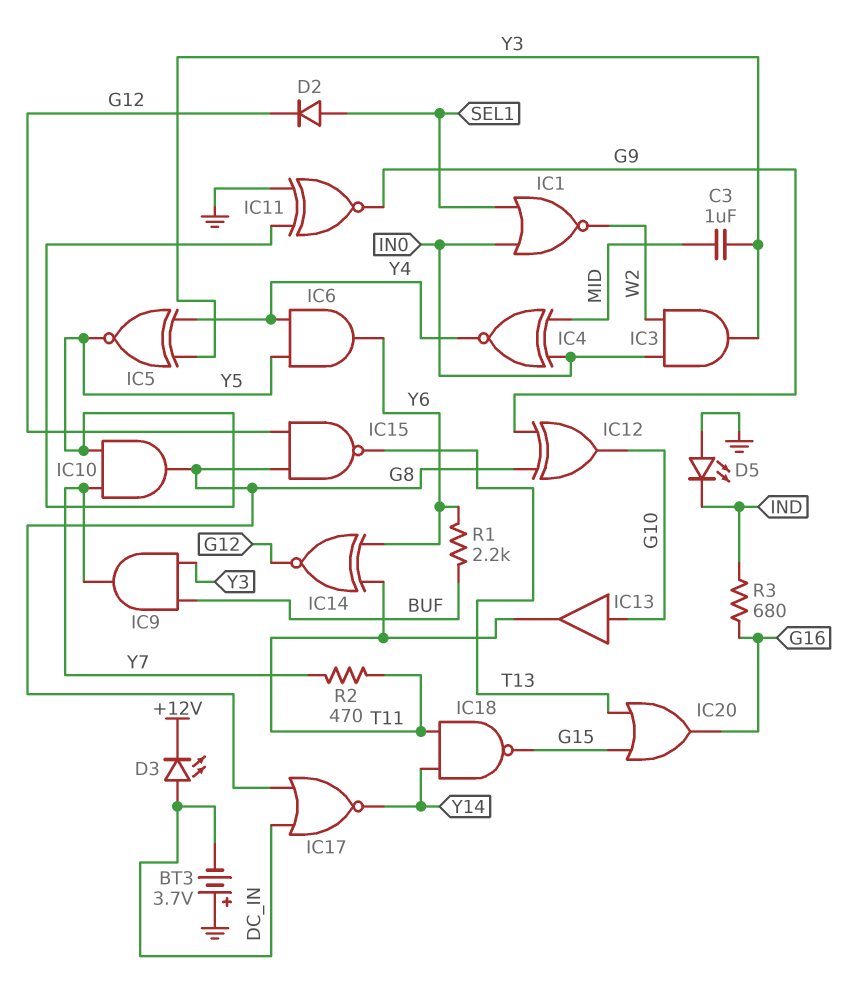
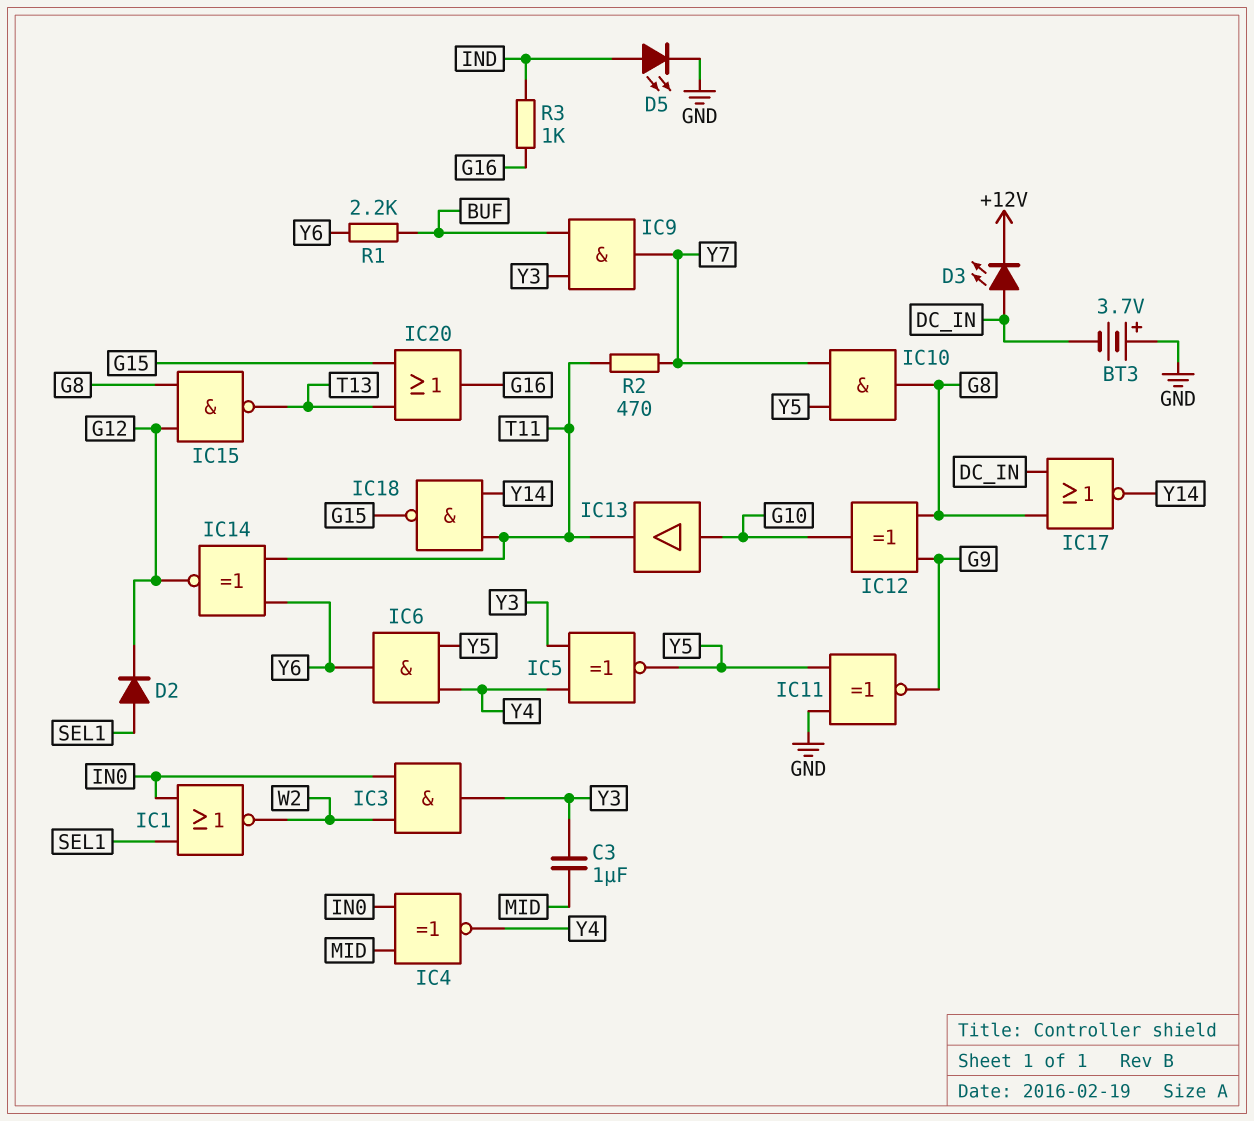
D5: LED (A GND, K IND) -> LED (A IND, K GND)
R3: 680 (G16, IND) -> 1k (G16, IND)

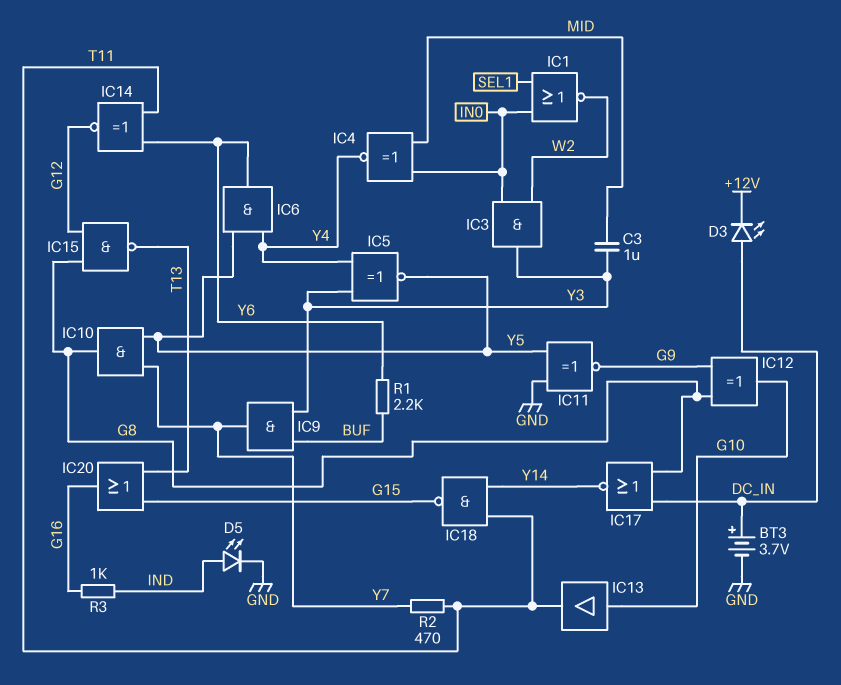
BT3: 3.7V (plus GND, minus DC_IN) -> 3.7V (plus DC_IN, minus GND)
D2: diode (A SEL1, K G12) -> none

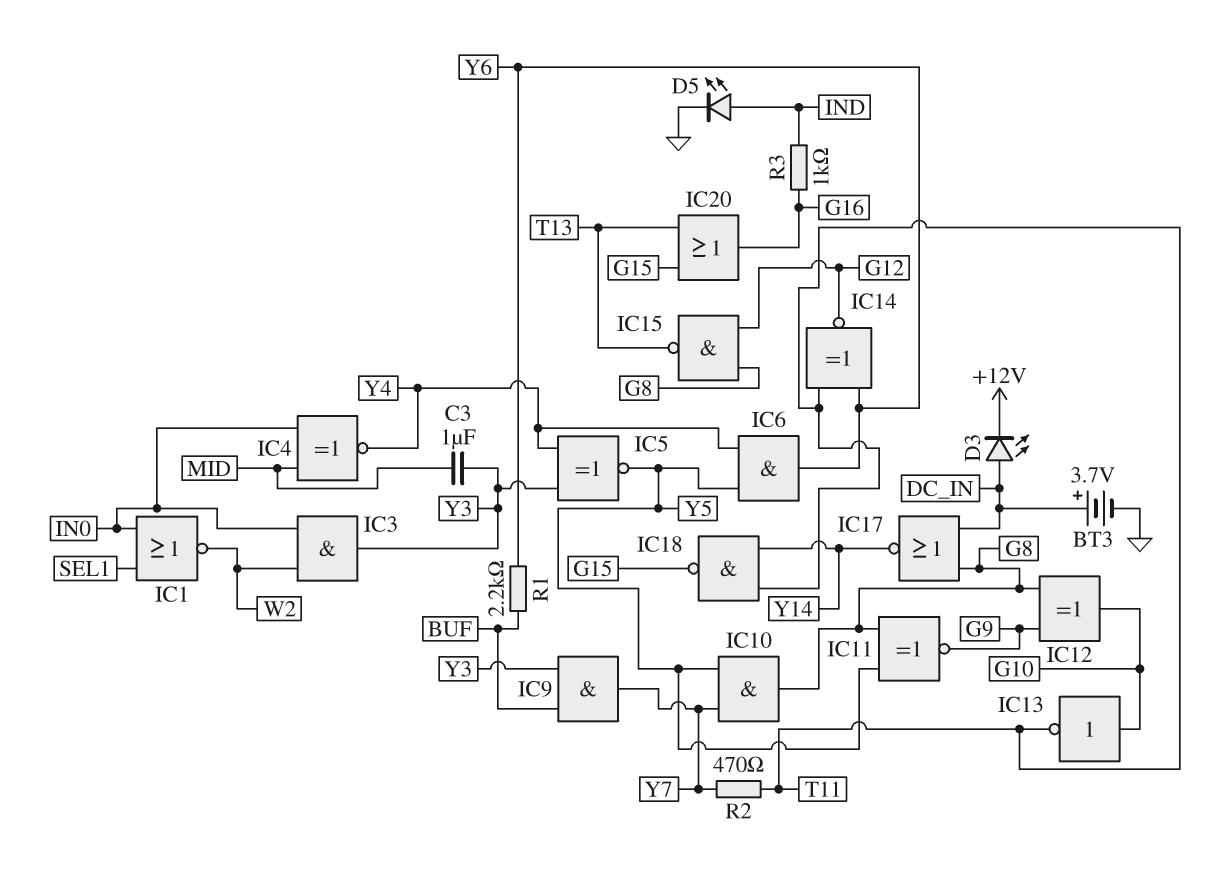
IC11: XNOR (in GND, in Y5, out G9) -> XNOR (in G8, in Y5, out G9)
IC13: buffer (in G10, out T11) -> NOT (in G10, out T11)

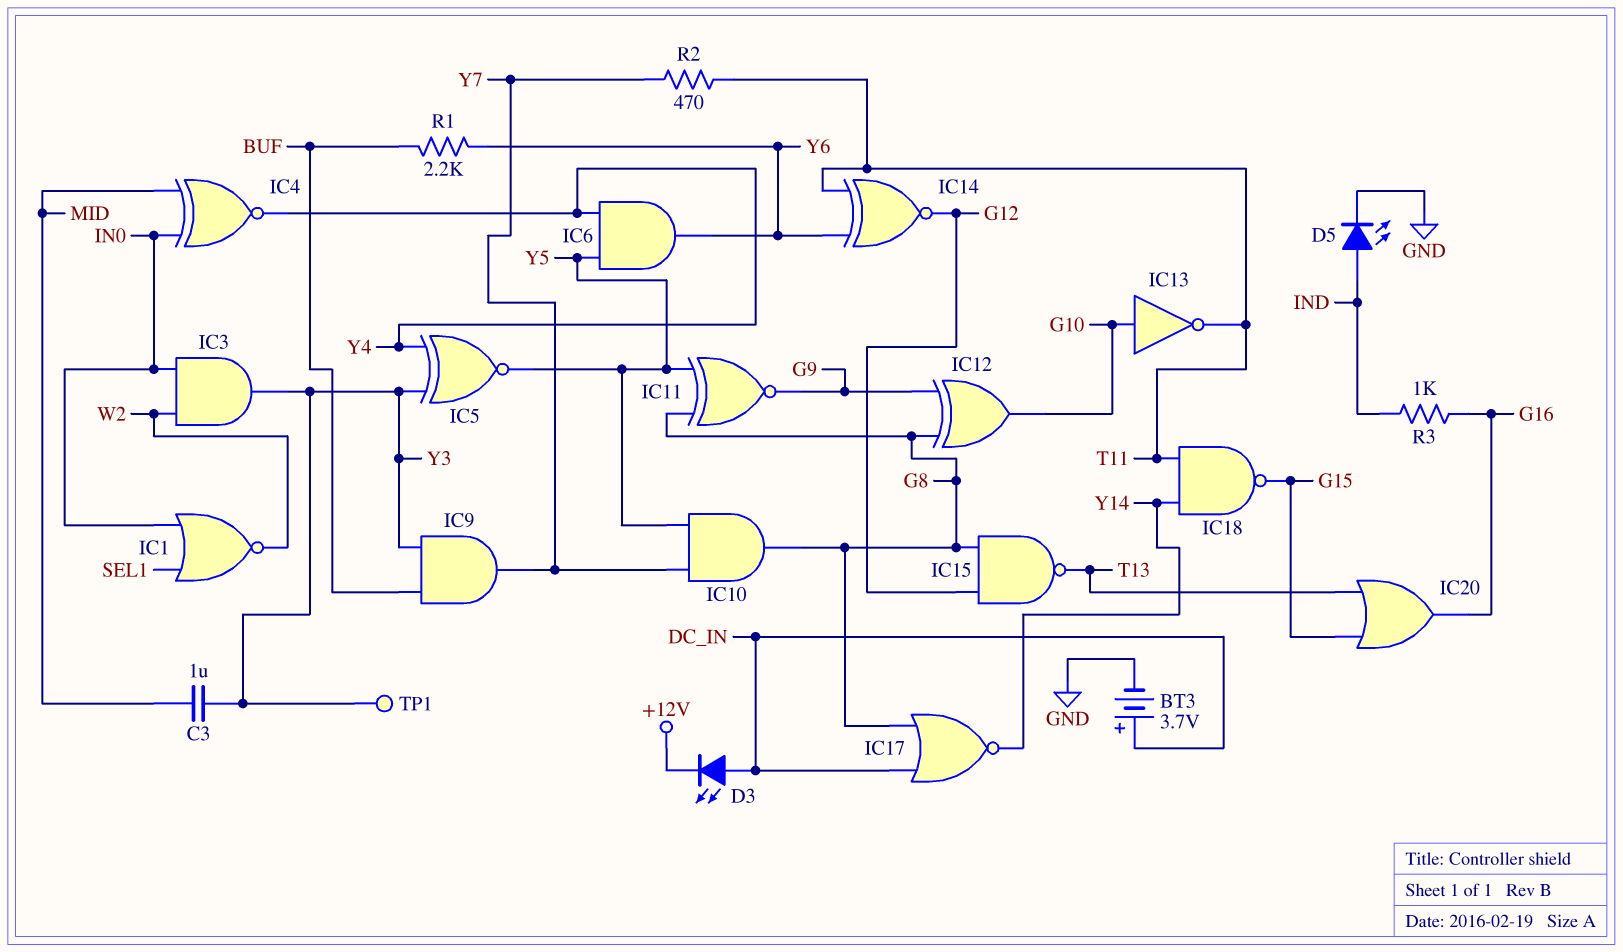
TP1: none -> test point (Y3)

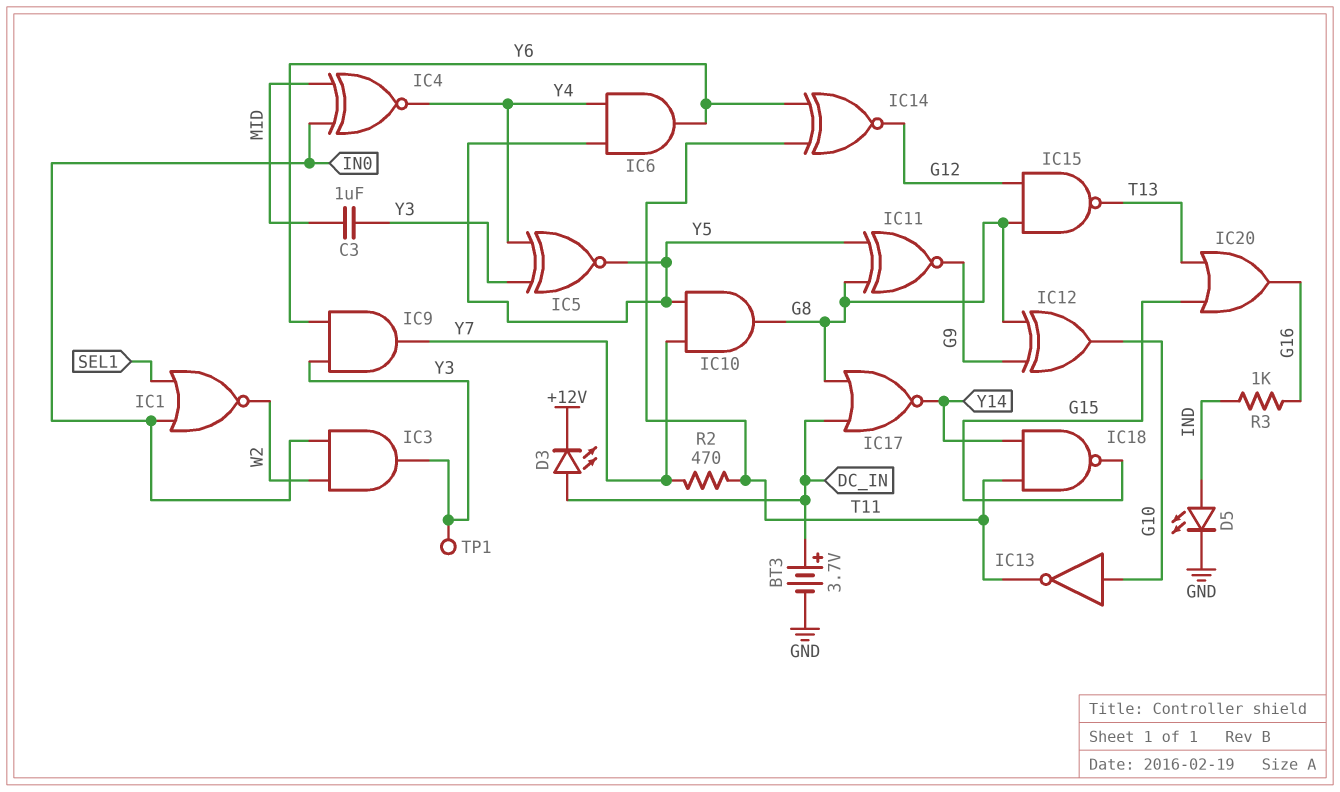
IC9: AND (in BUF, in Y3, out Y7) -> AND (in Y3, in Y6, out Y7)
R1: 2.2k (BUF, Y6) -> none

